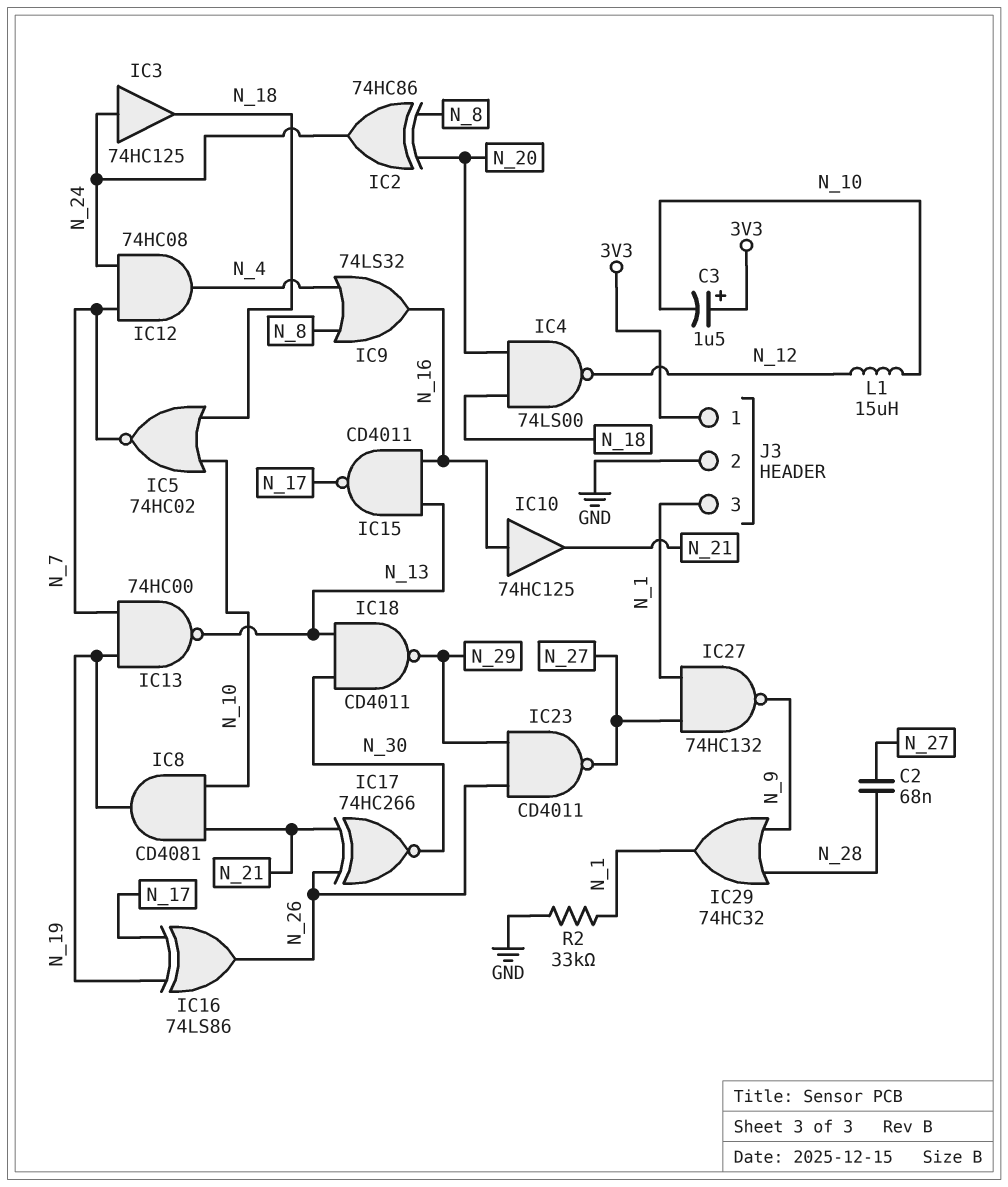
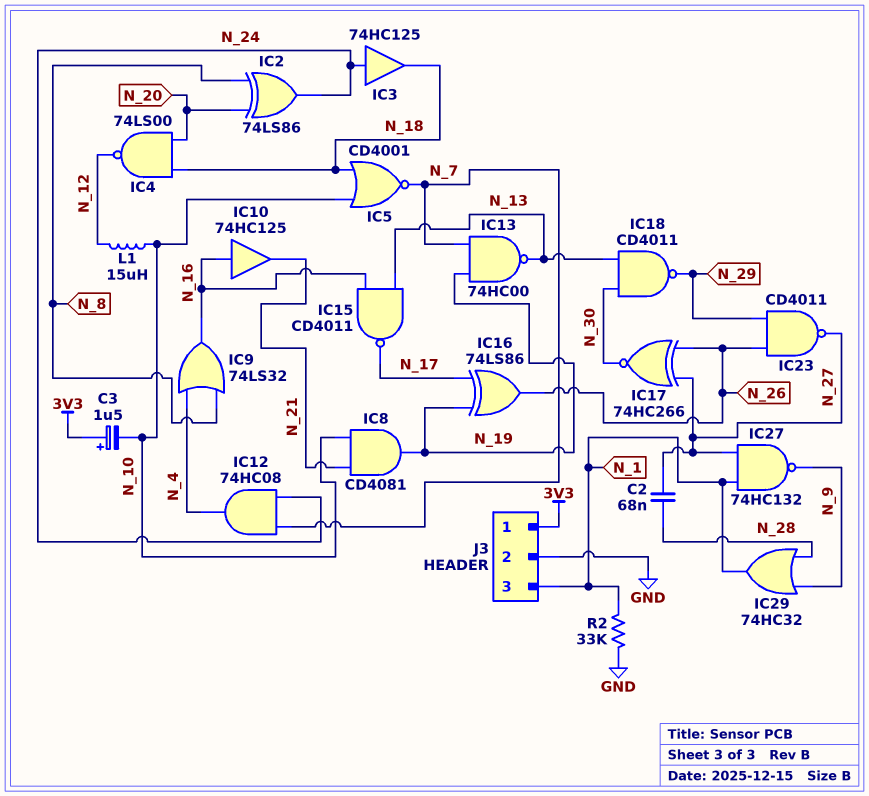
IC2: XOR 74HC86 (in N_8, in N_20, out N_24) -> XOR 74LS86 (in N_8, in N_20, out N_24)
IC5: NOR 74HC02 (in N_10, in N_18, out N_7) -> NOR CD4001 (in N_10, in N_18, out N_7)
IC17: XNOR 74HC266 (in N_21, in N_26, out N_30) -> XNOR 74HC266 (in N_26, in N_27, out N_30)

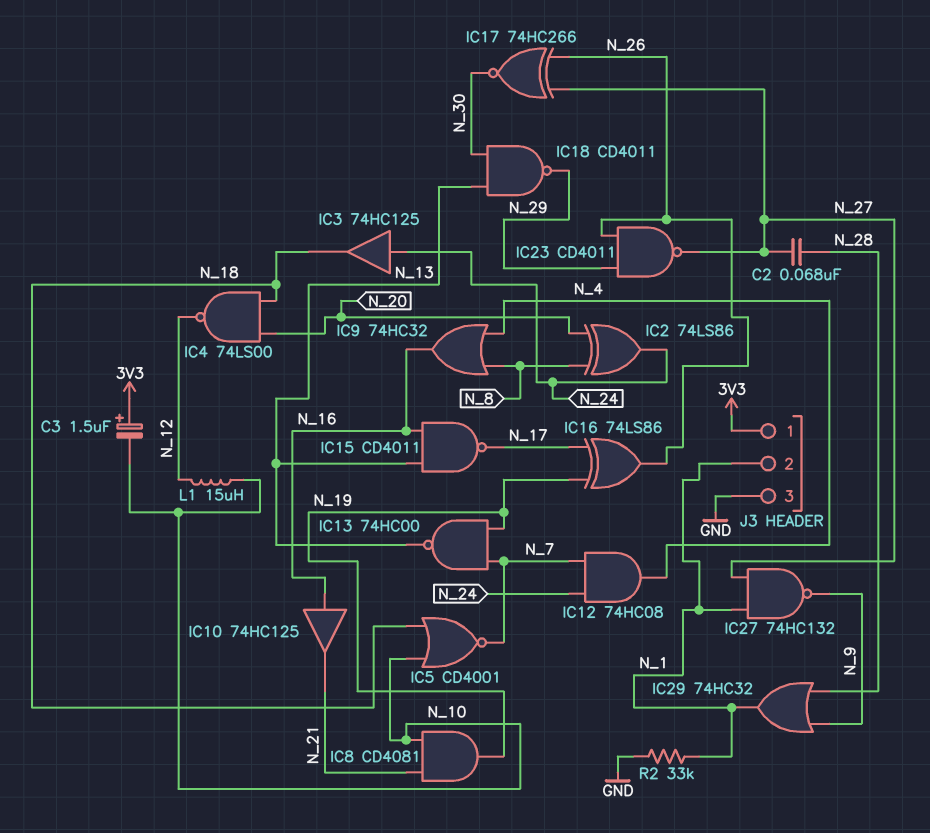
IC9: OR 74LS32 (in N_4, in N_8, out N_16) -> OR 74HC32 (in N_4, in N_8, out N_16)
J3 pin 2: GND -> N_1
J3 pin 3: N_1 -> GND

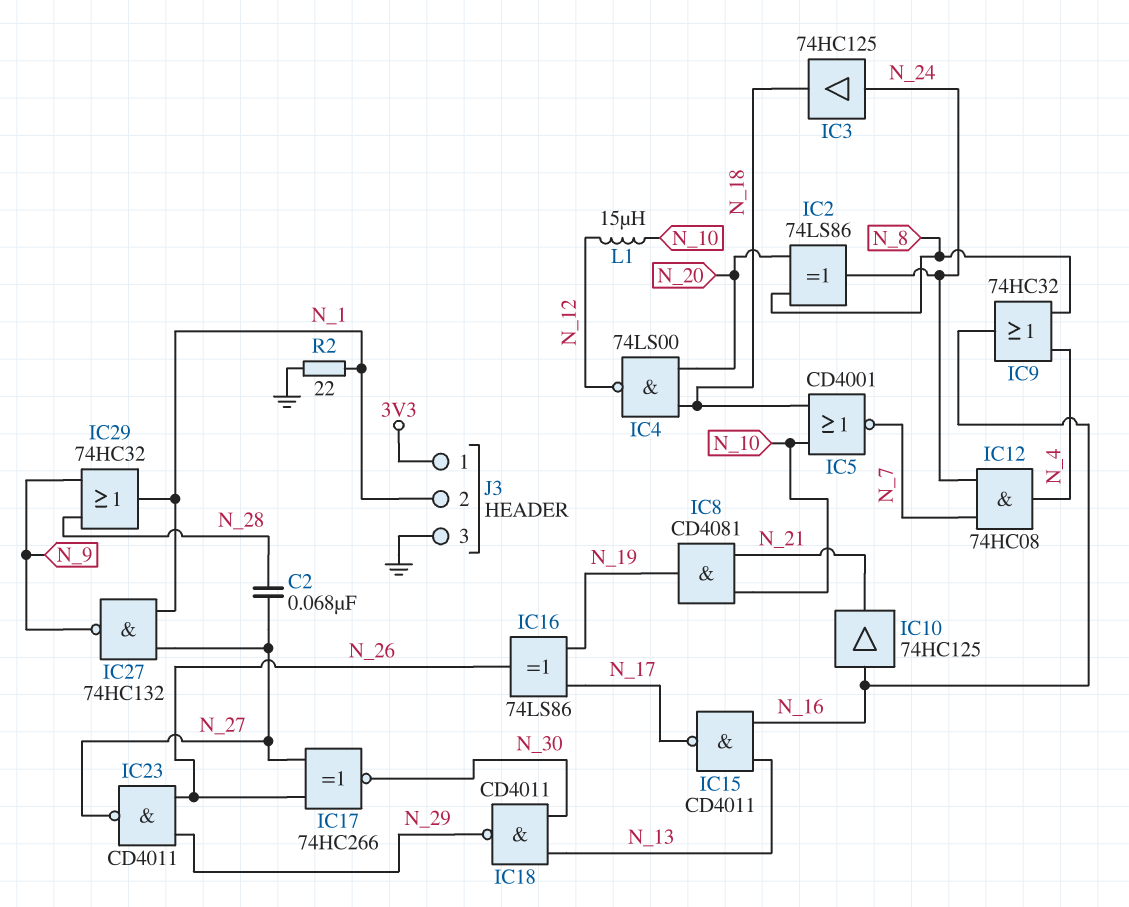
C3: 1.5uF (plus 3V3, minus N_10) -> none
IC13: NAND 74HC00 (in N_7, in N_19, out N_13) -> none
R2: 33k (GND, N_1) -> 22 (GND, N_1)

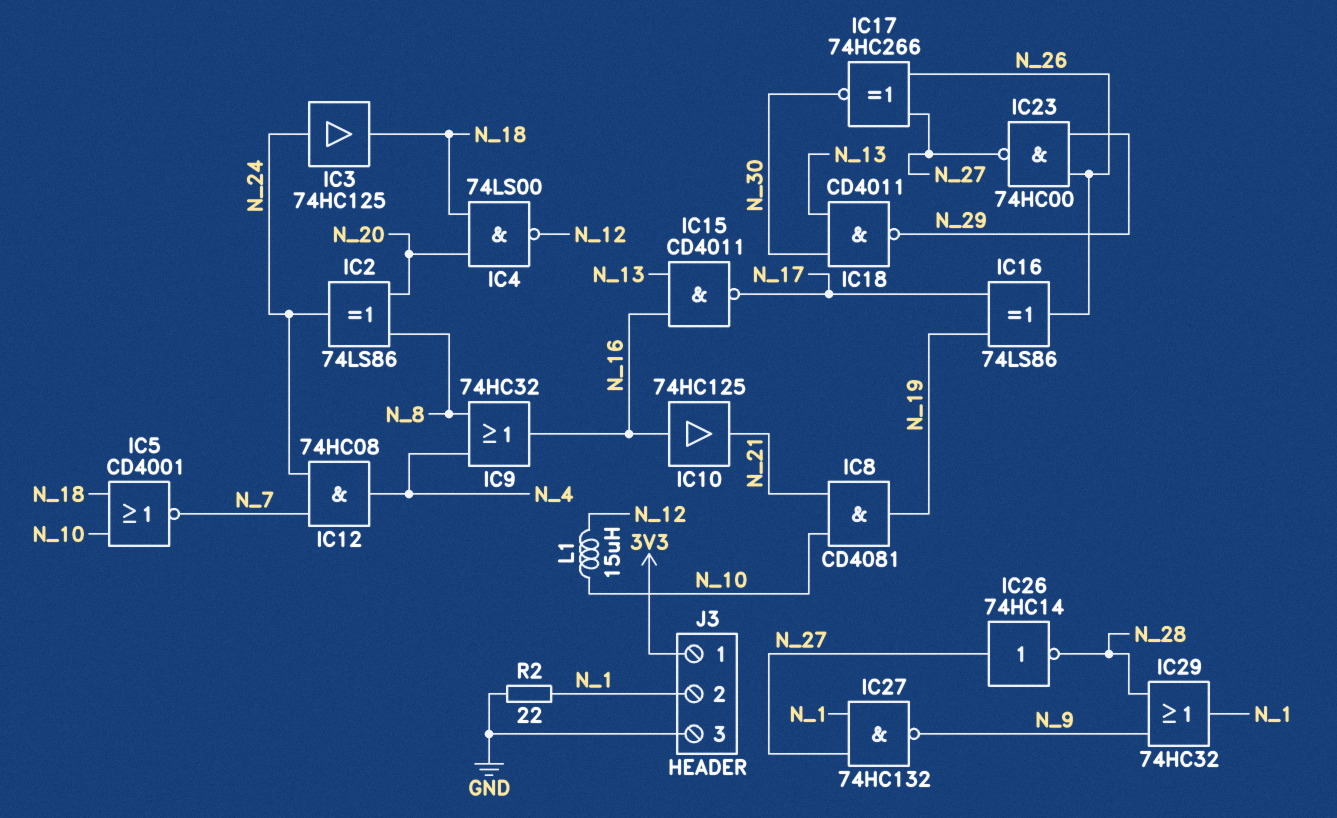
C2: 68nF (N_27, N_28) -> none
IC23: NAND CD4011 (in N_26, in N_29, out N_27) -> NAND 74HC00 (in N_26, in N_29, out N_27)
IC26: none -> NOT 74HC14 (in N_27, out N_28)

